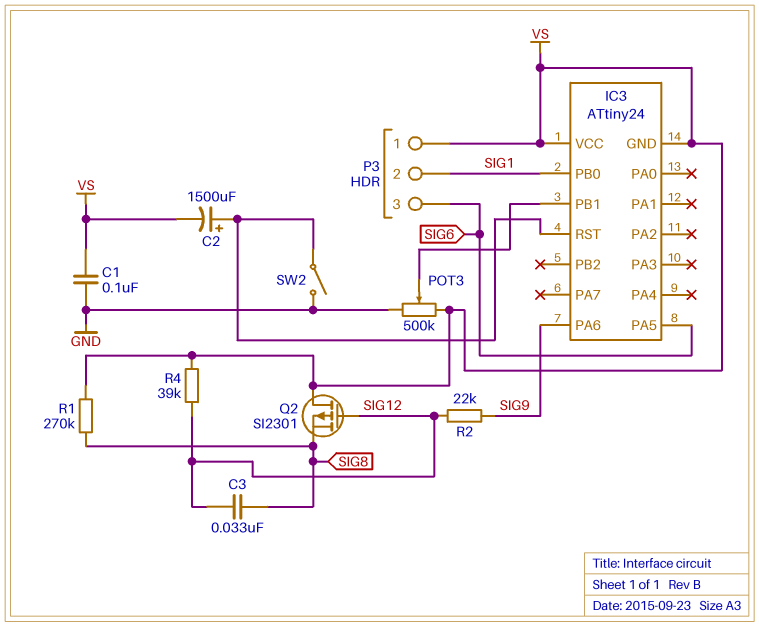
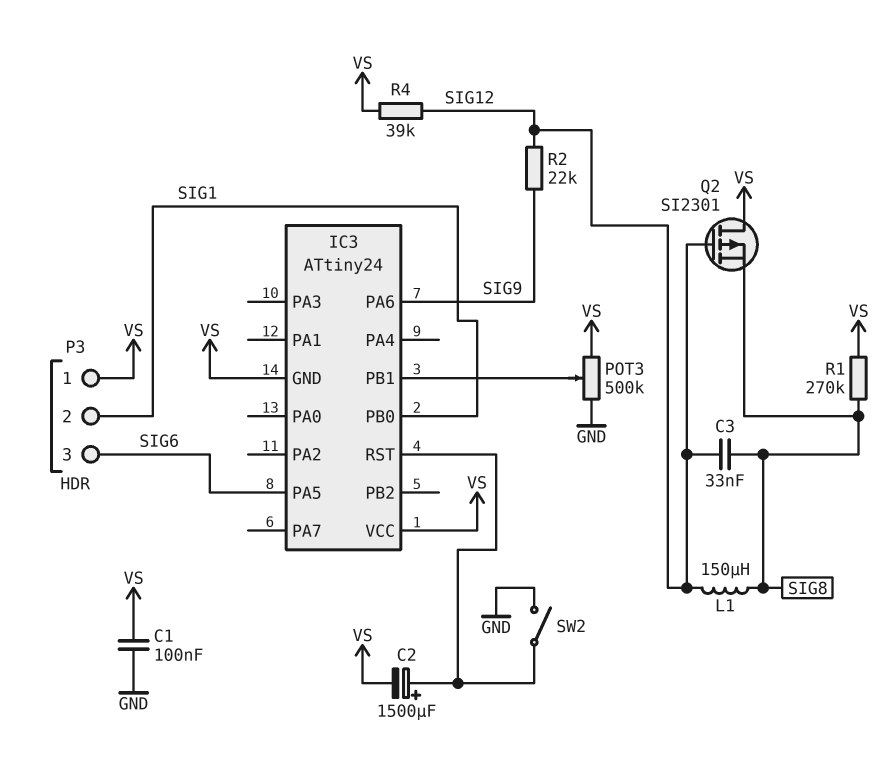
L1: none -> 150uH (SIG8, SIG12)

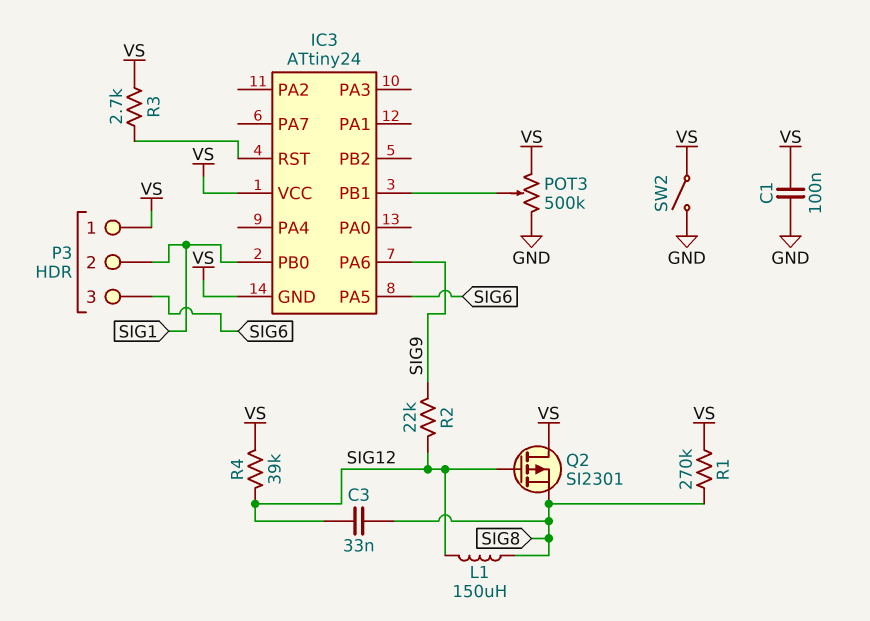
C2: 1500uF (plus IC3/RST, minus VS) -> none
R3: none -> 2.7k (IC3/RST, VS)
SW2: switch (GND, IC3/RST) -> switch (GND, VS)

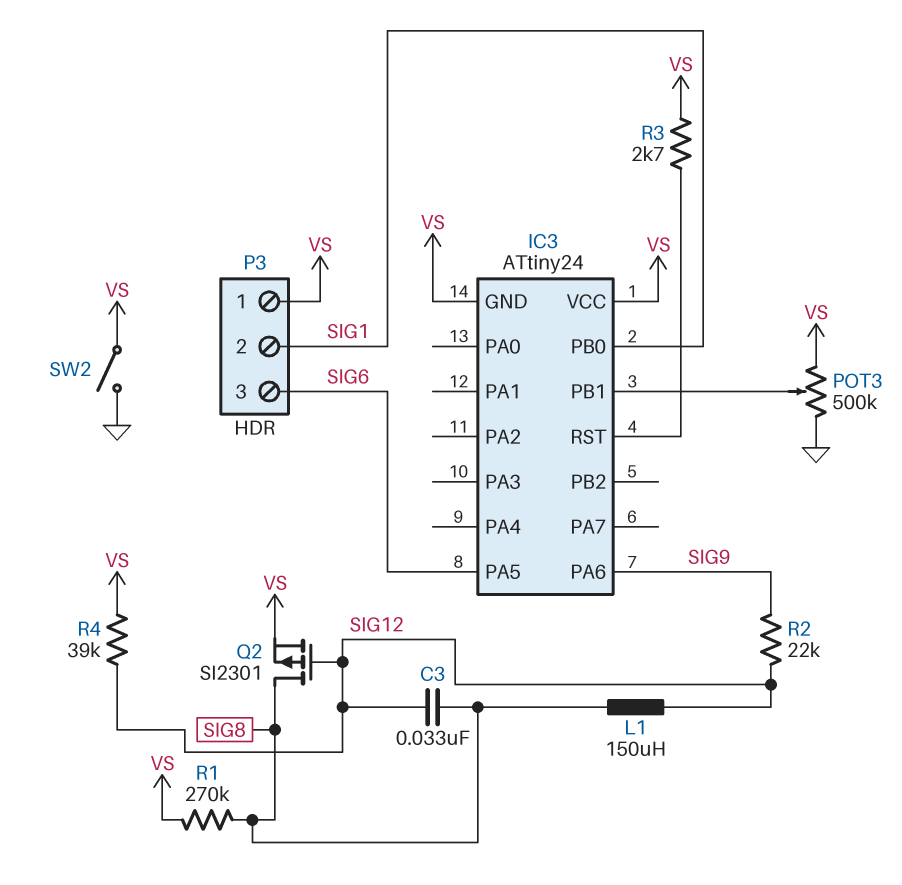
C1: 100nF (GND, VS) -> none
Q2: PMOS SI2301 (G SIG12, D VS, S SIG8) -> PMOS SI2301 (G SIG12, D SIG8, S VS)

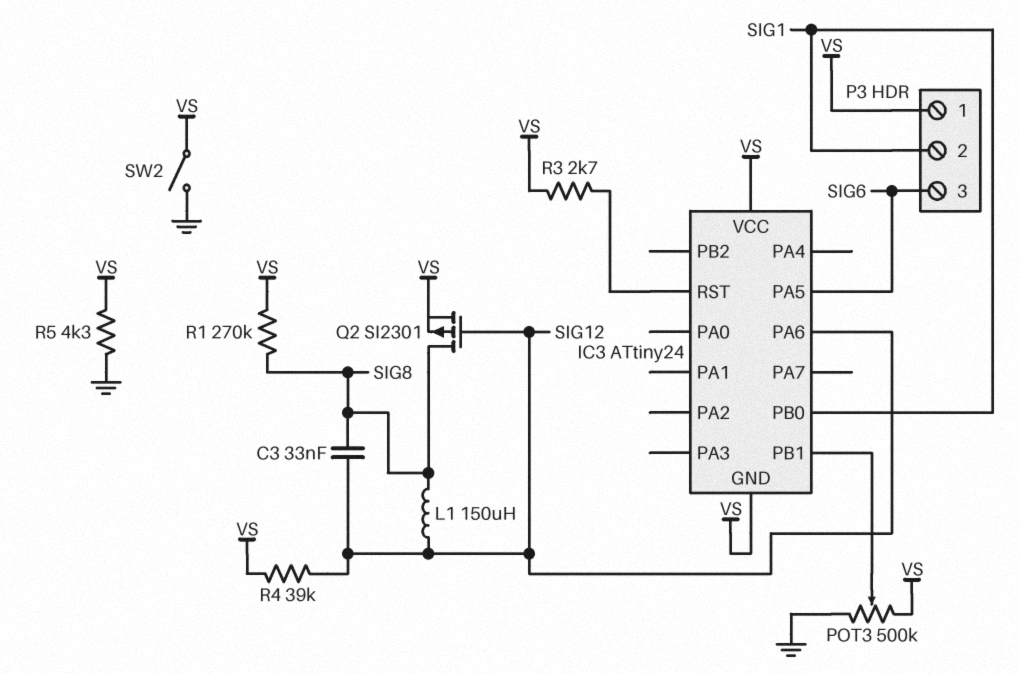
IC3 pin PA6: SIG9 -> SIG12
R2: 22k (SIG9, SIG12) -> none
R5: none -> 4.3k (GND, VS)

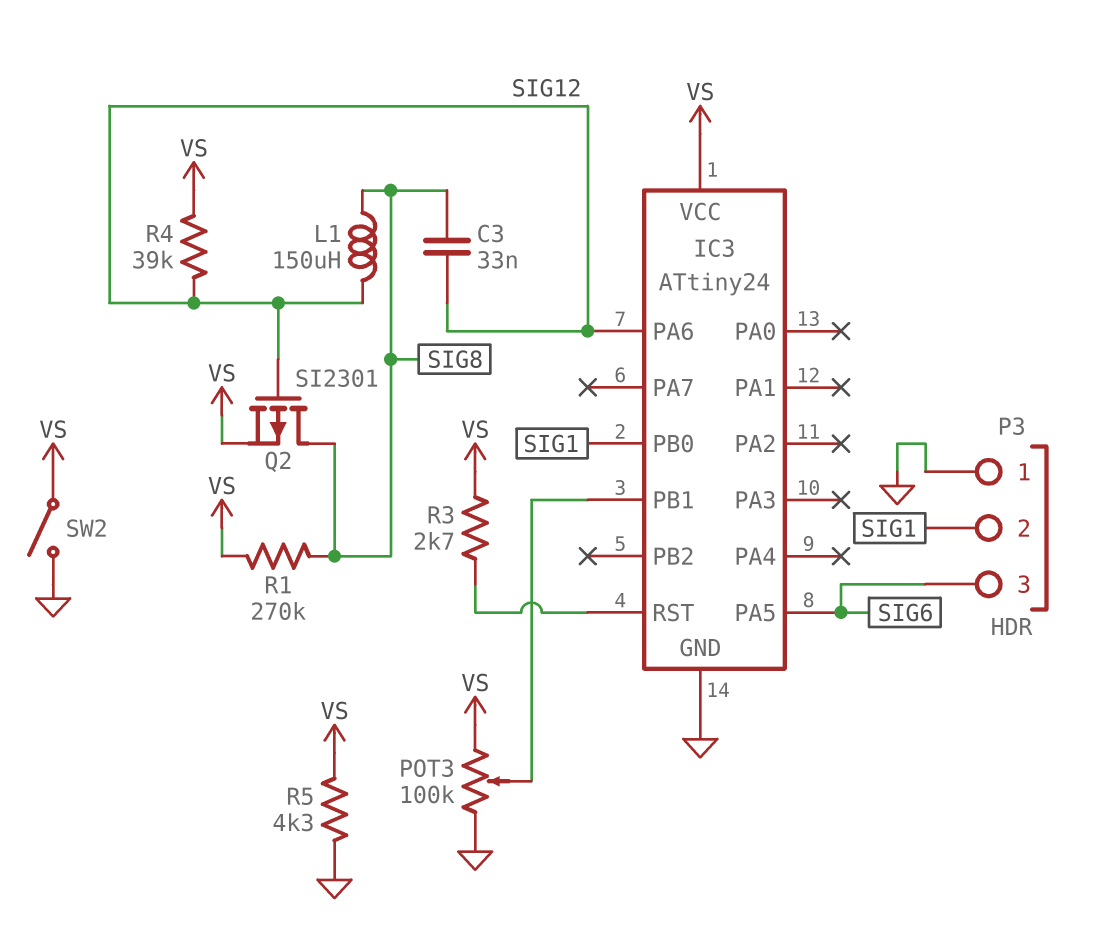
IC3 pin GND: VS -> GND
P3 pin 1: VS -> GND
POT3: 500k (GND, VS, wiper IC3/PB1) -> 100k (GND, VS, wiper IC3/PB1)

